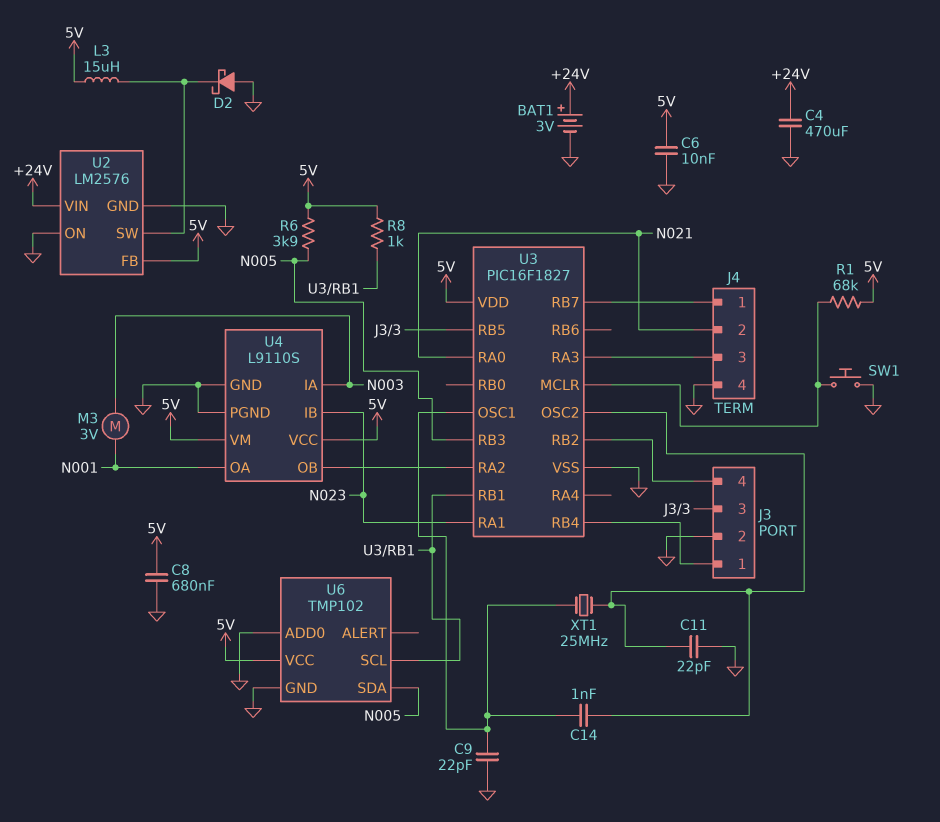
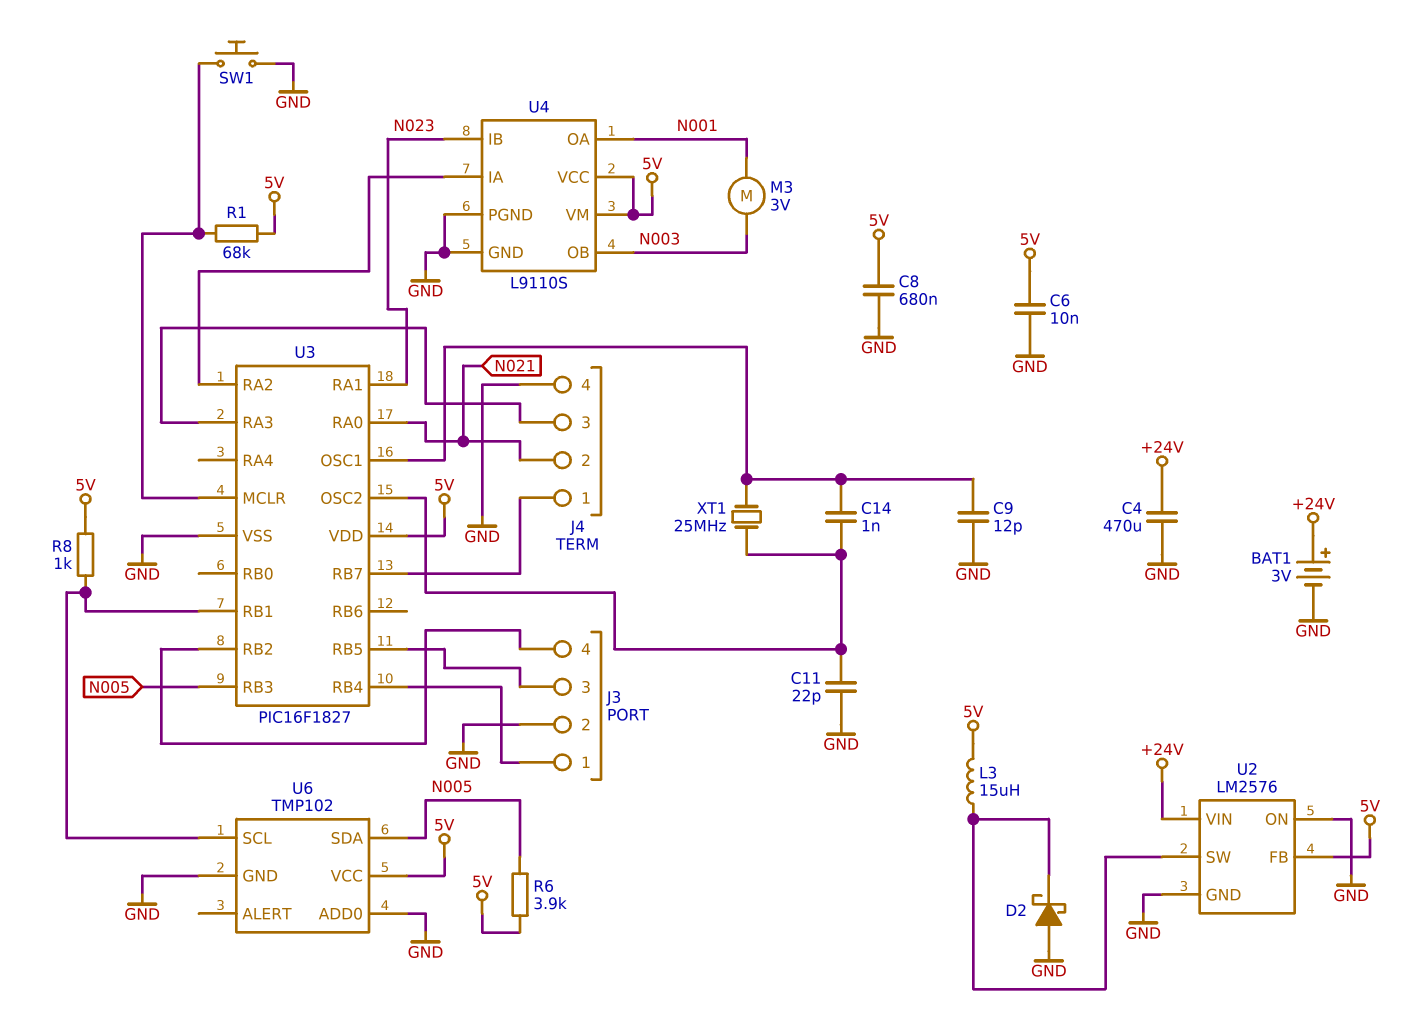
C9: 22pF (GND, U3/OSC1) -> 12pF (GND, U3/OSC1)
U4 pin IA: N003 -> U3/RA2
U4 pin OB: U3/RA2 -> N003

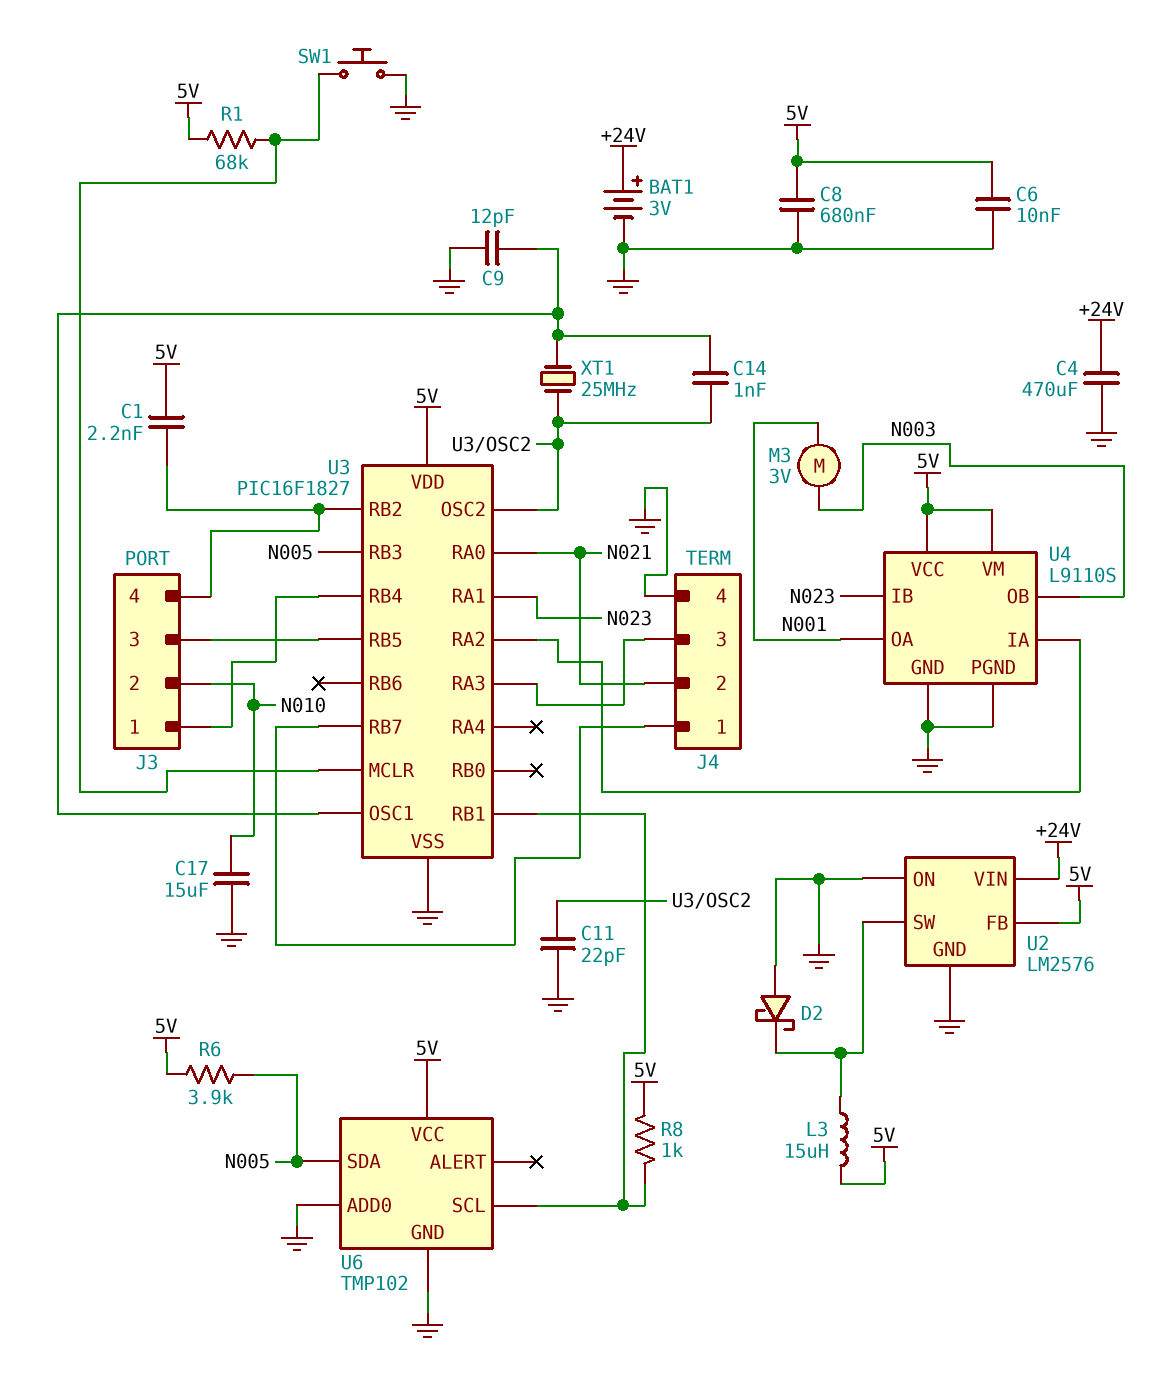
C1: none -> 2.2nF (5V, J3/4)
C17: none -> 15uF (GND, N010)
J3 pin 2: GND -> N010

